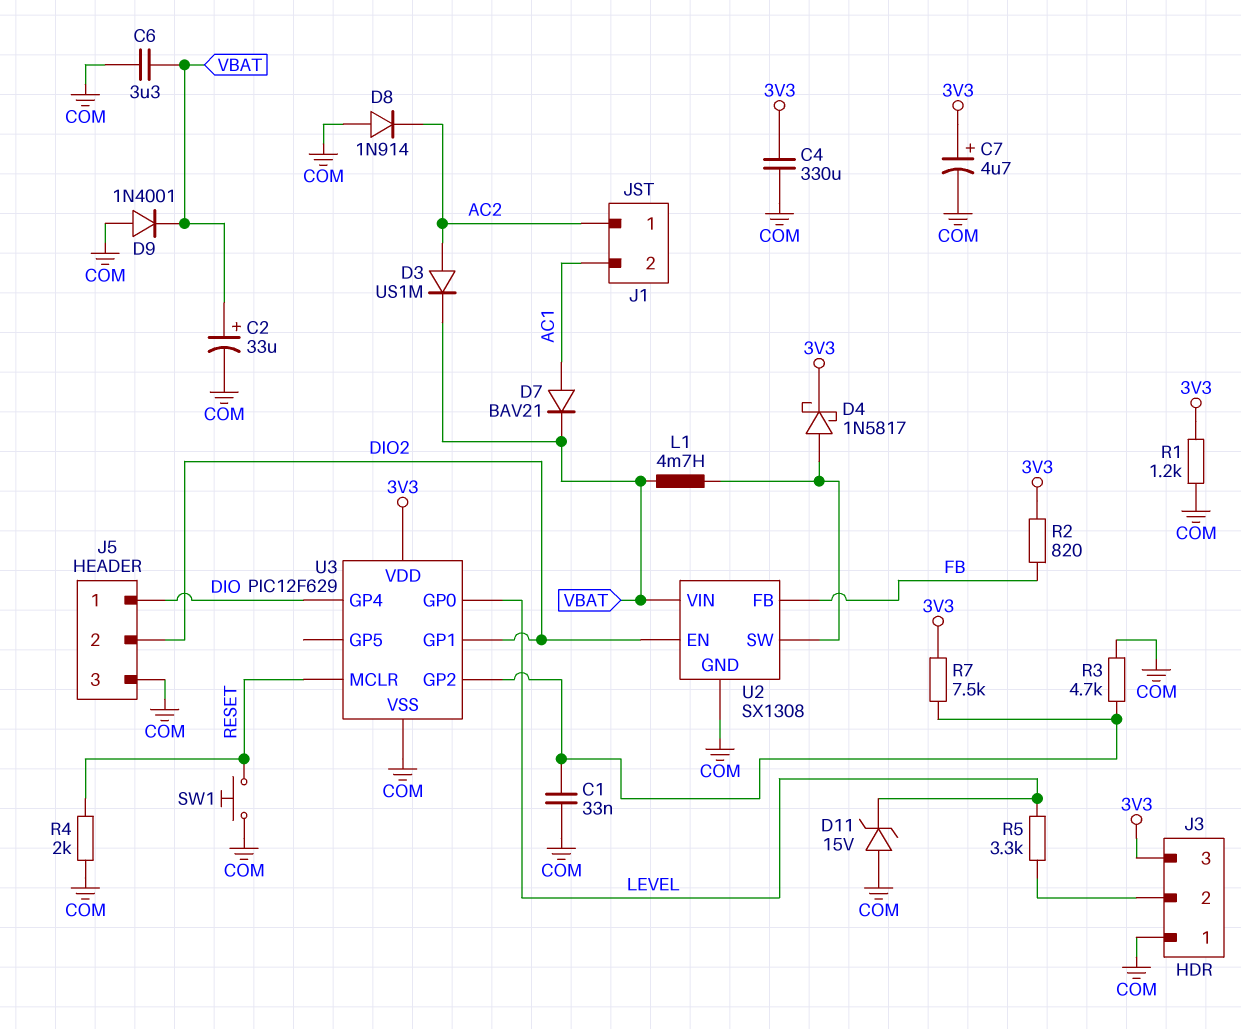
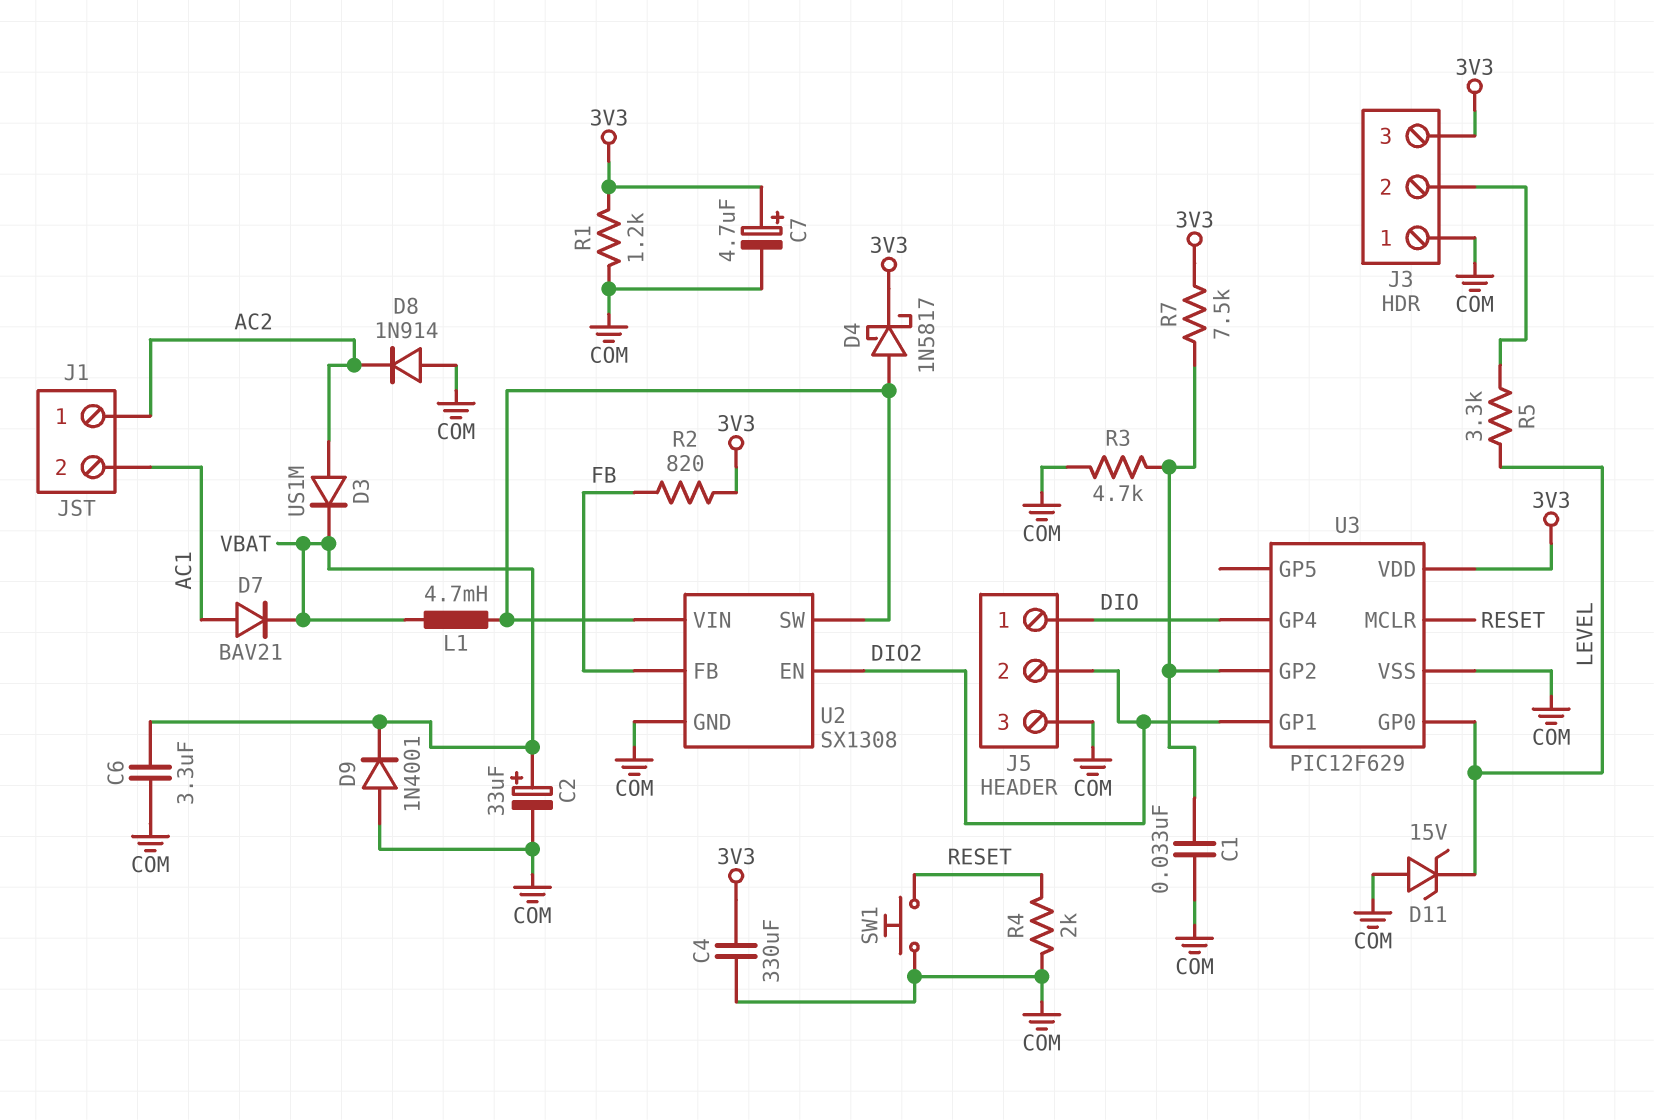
U2 pin VIN: VBAT -> U2/SW

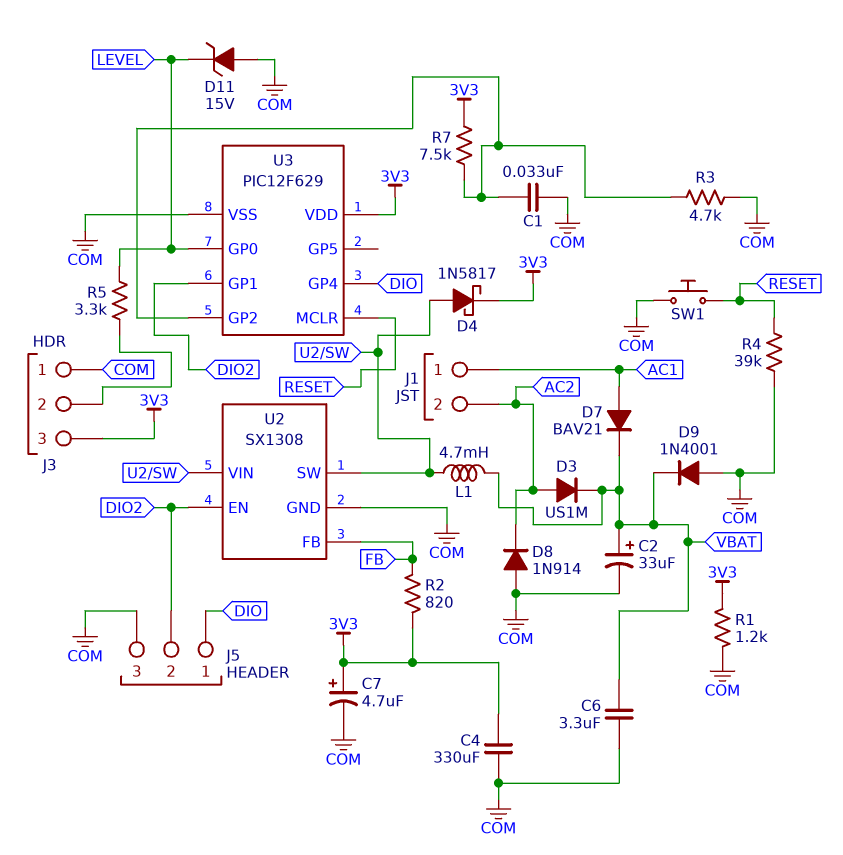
J1 pin 1: AC2 -> AC1
J1 pin 2: AC1 -> AC2
R4: 2k (COM, RESET) -> 39k (COM, RESET)

